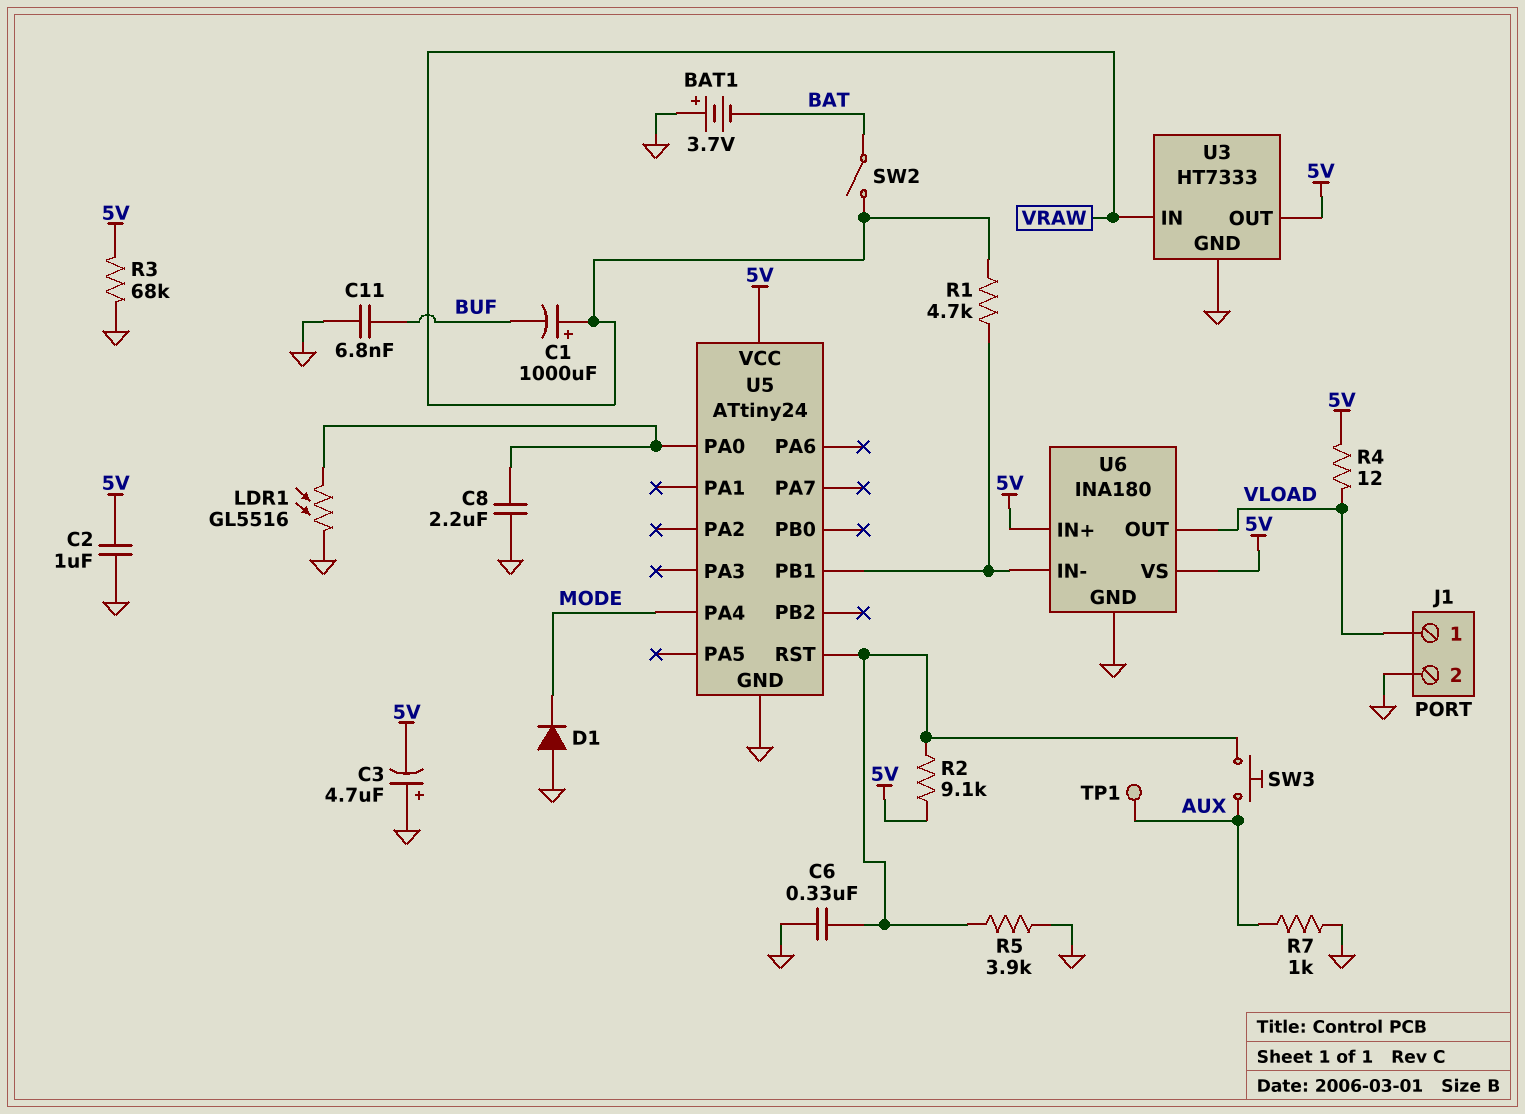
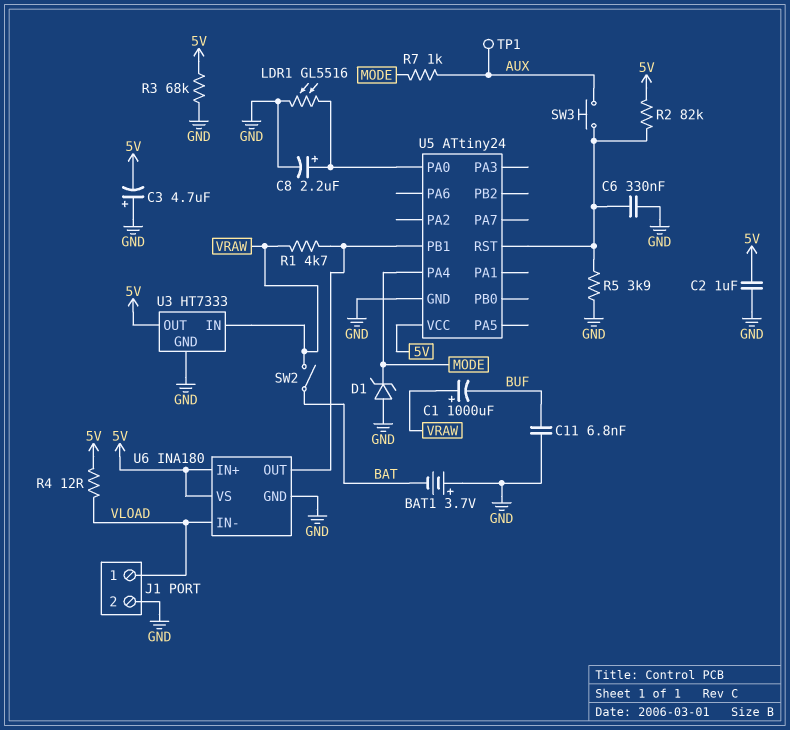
C8: 2.2uF (GND, U5/PA0) -> 2.2uF (plus U5/PA0, minus GND)
D1: diode (A GND, K MODE) -> zener (A GND, K MODE)
R2: 9.1k (5V, U5/RST) -> 82k (5V, U5/RST)
R7: 1k (AUX, GND) -> 1k (AUX, MODE)
U6 pin IN-: U5/PB1 -> VLOAD
U6 pin OUT: VLOAD -> U5/PB1

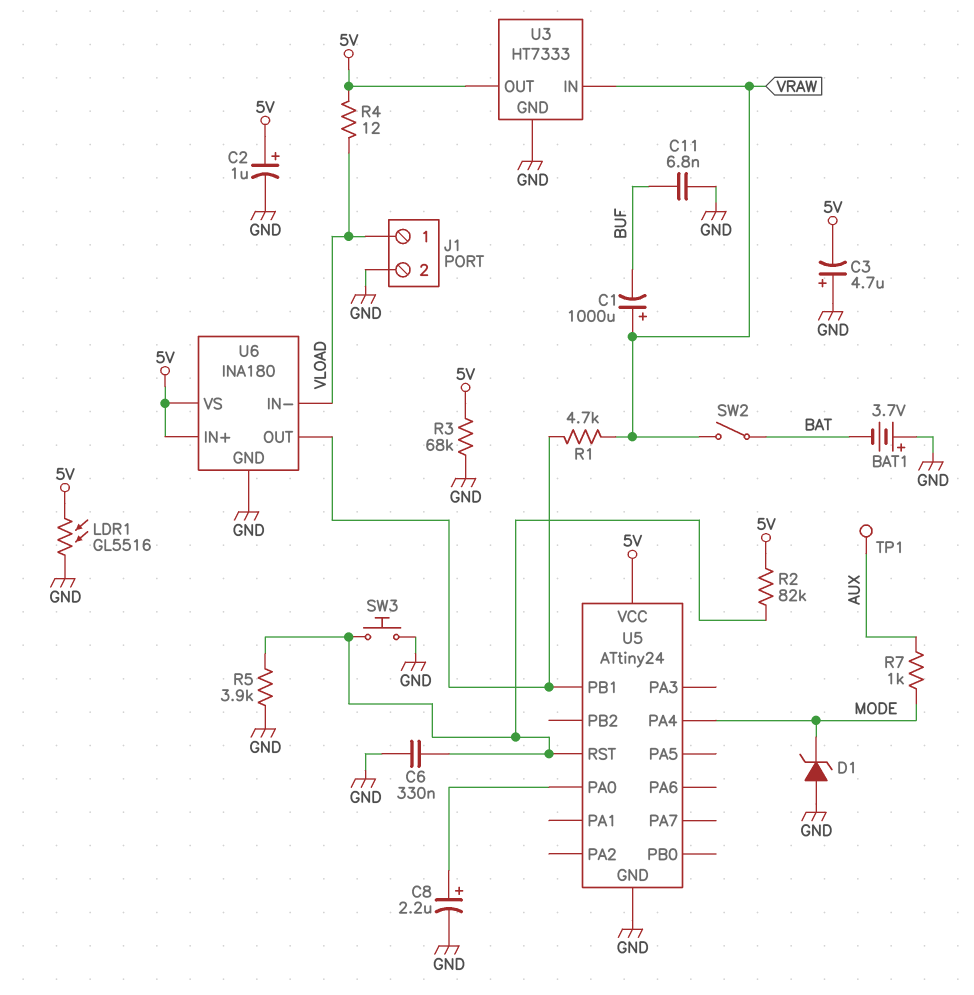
C2: 1uF (5V, GND) -> 1uF (plus 5V, minus GND)
LDR1: GL5516 (GND, U5/PA0) -> GL5516 (5V, GND)
SW3: button (AUX, U5/RST) -> button (GND, U5/RST)

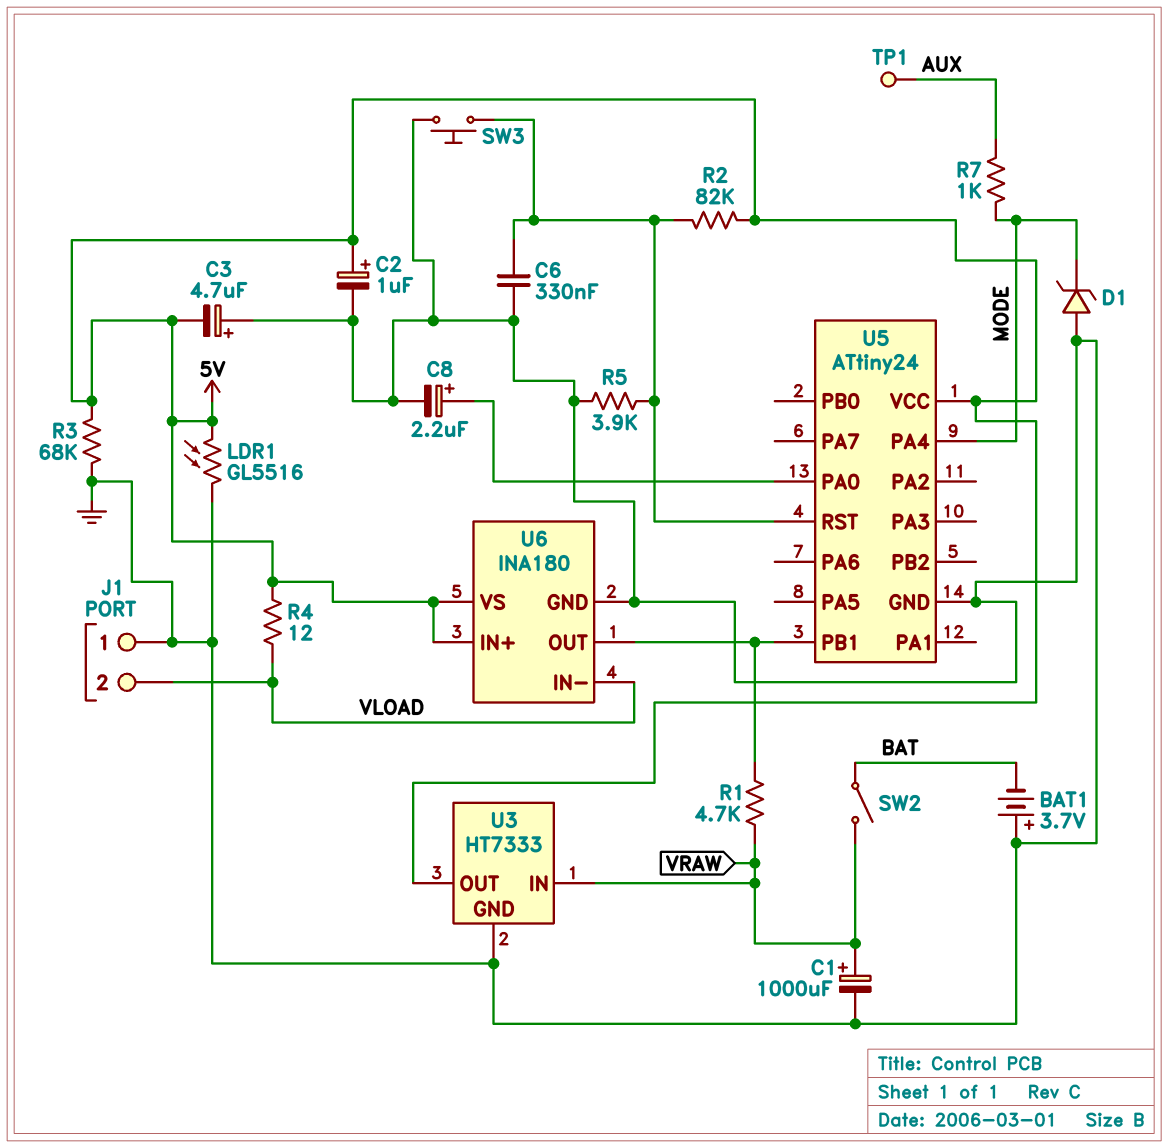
C1: 1000uF (plus VRAW, minus BUF) -> 1000uF (plus VRAW, minus GND)
C11: 6.8nF (BUF, GND) -> none
J1 pin 1: VLOAD -> GND
J1 pin 2: GND -> VLOAD

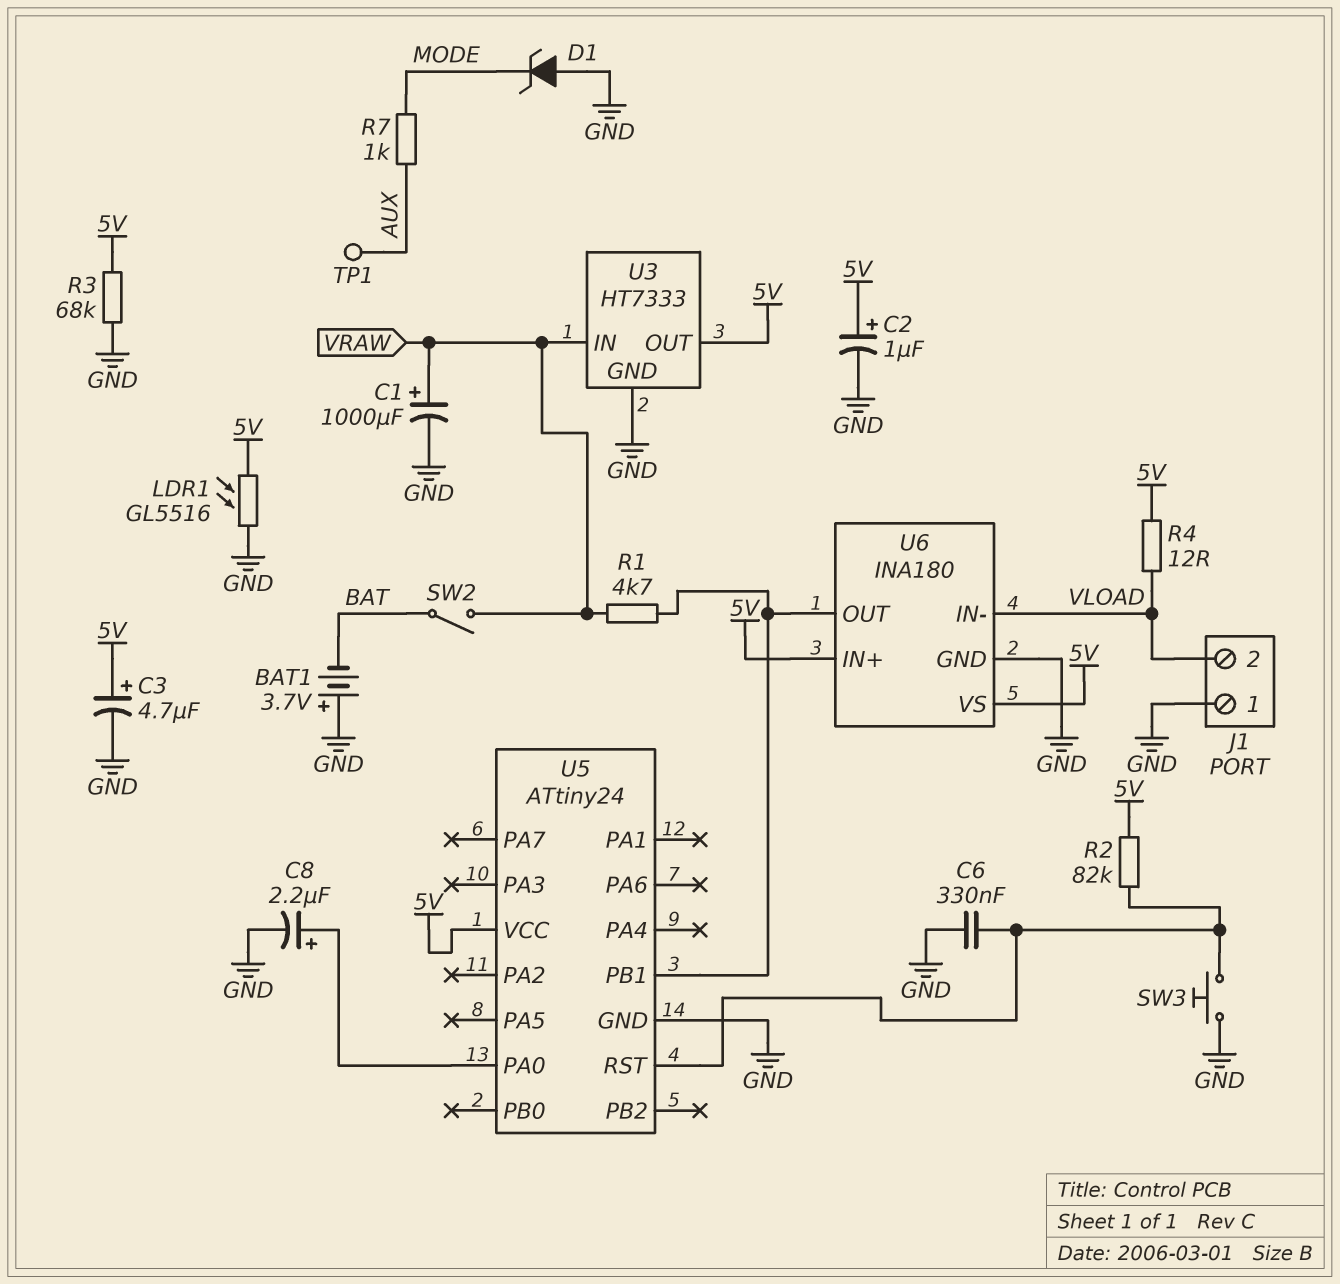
C3: 4.7uF (plus GND, minus 5V) -> 4.7uF (plus 5V, minus GND)
R5: 3.9k (GND, U5/RST) -> none
U5 pin PA4: MODE -> none

